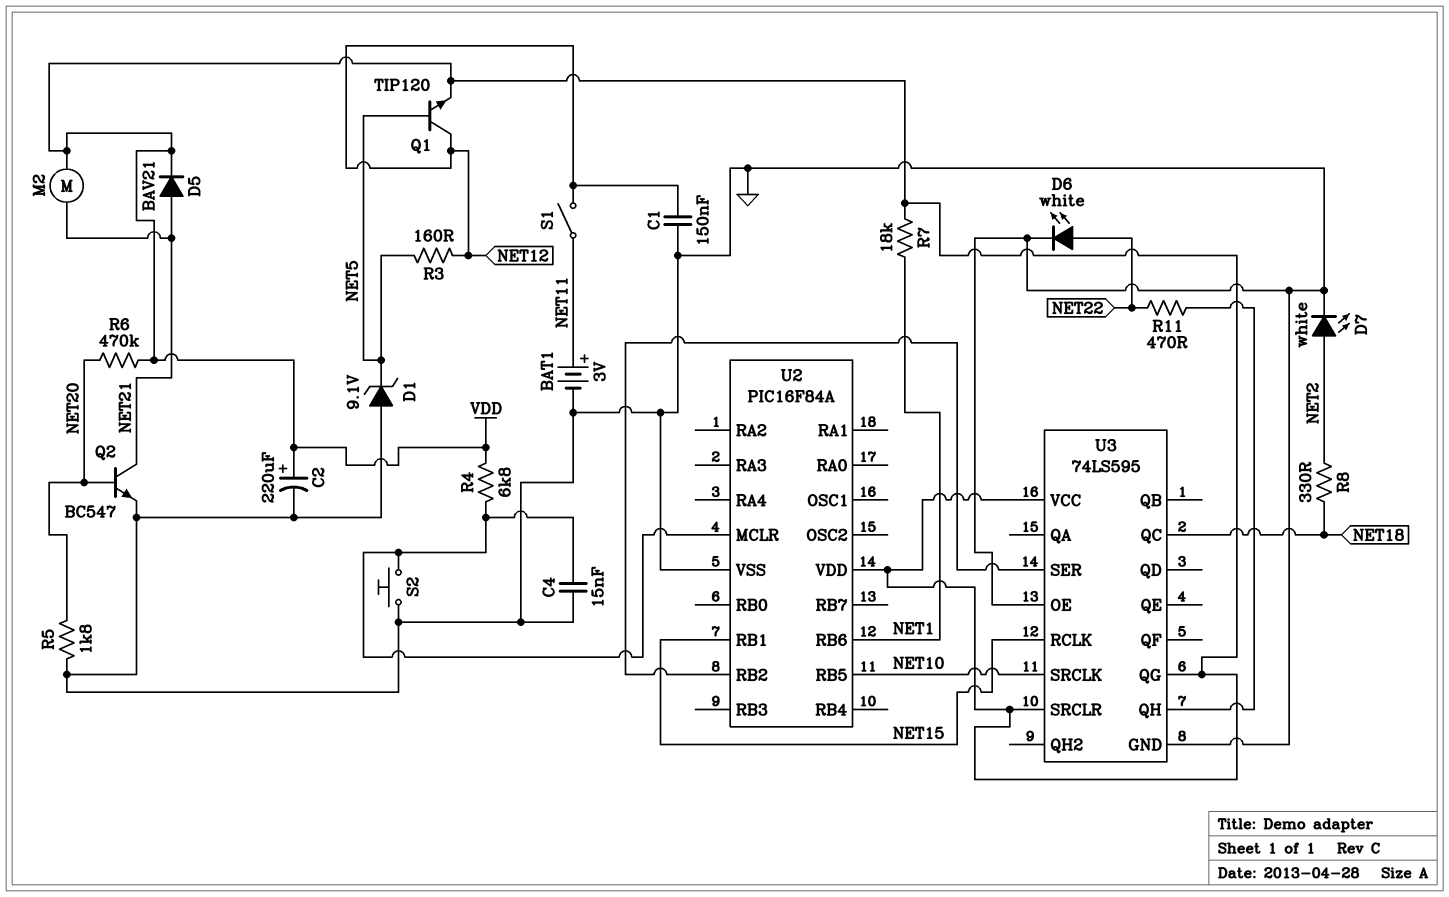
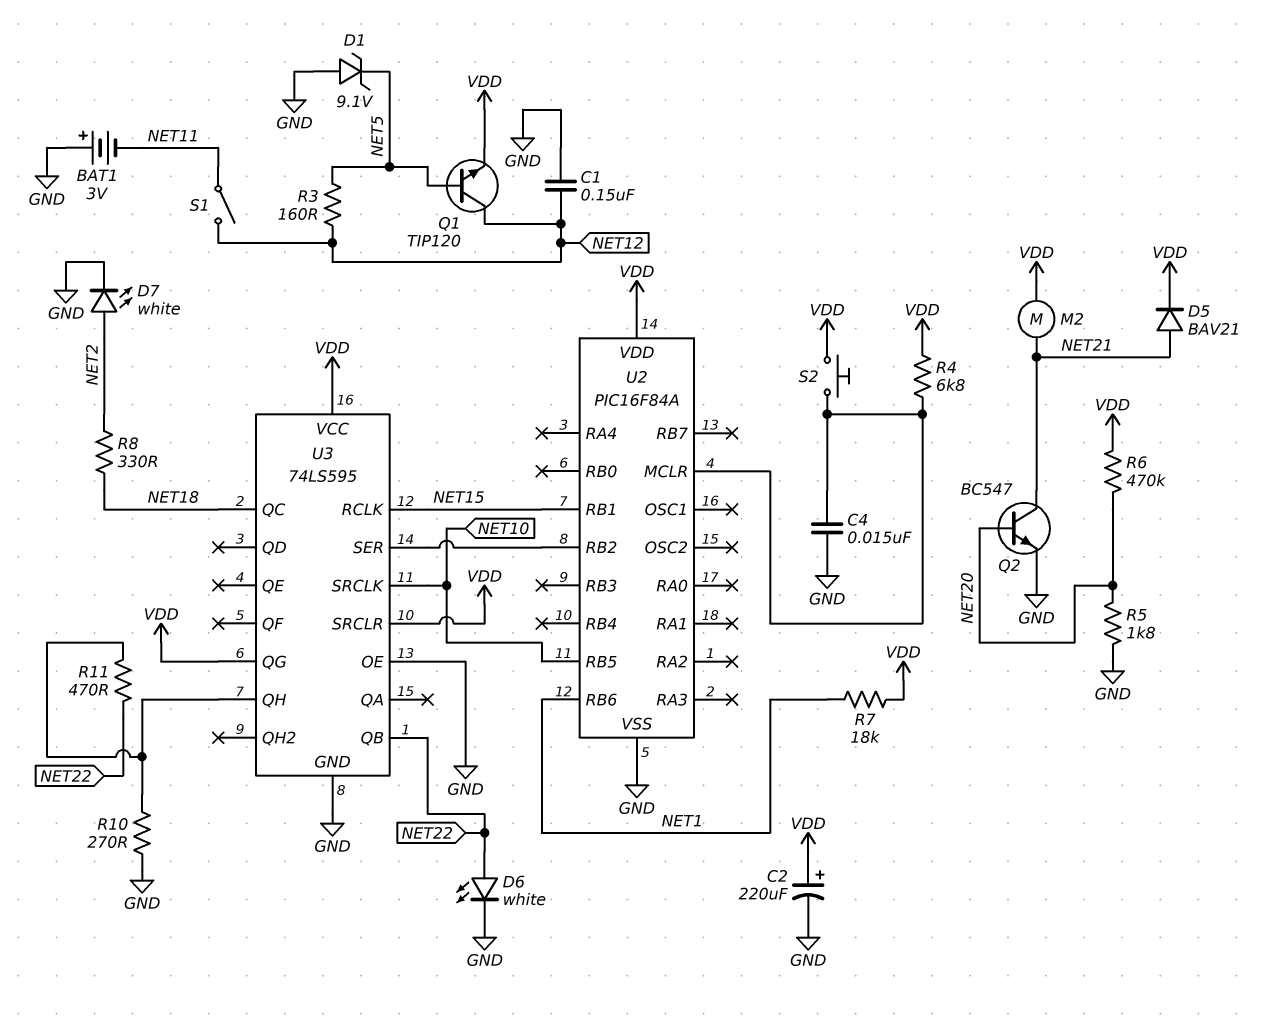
BAT1: 3V (plus NET11, minus GND) -> 3V (plus GND, minus NET11)
R10: none -> 270 (GND, U3/QH)
S2: button (GND, U2/MCLR) -> button (U2/MCLR, VDD)
U3 pin QB: none -> NET22

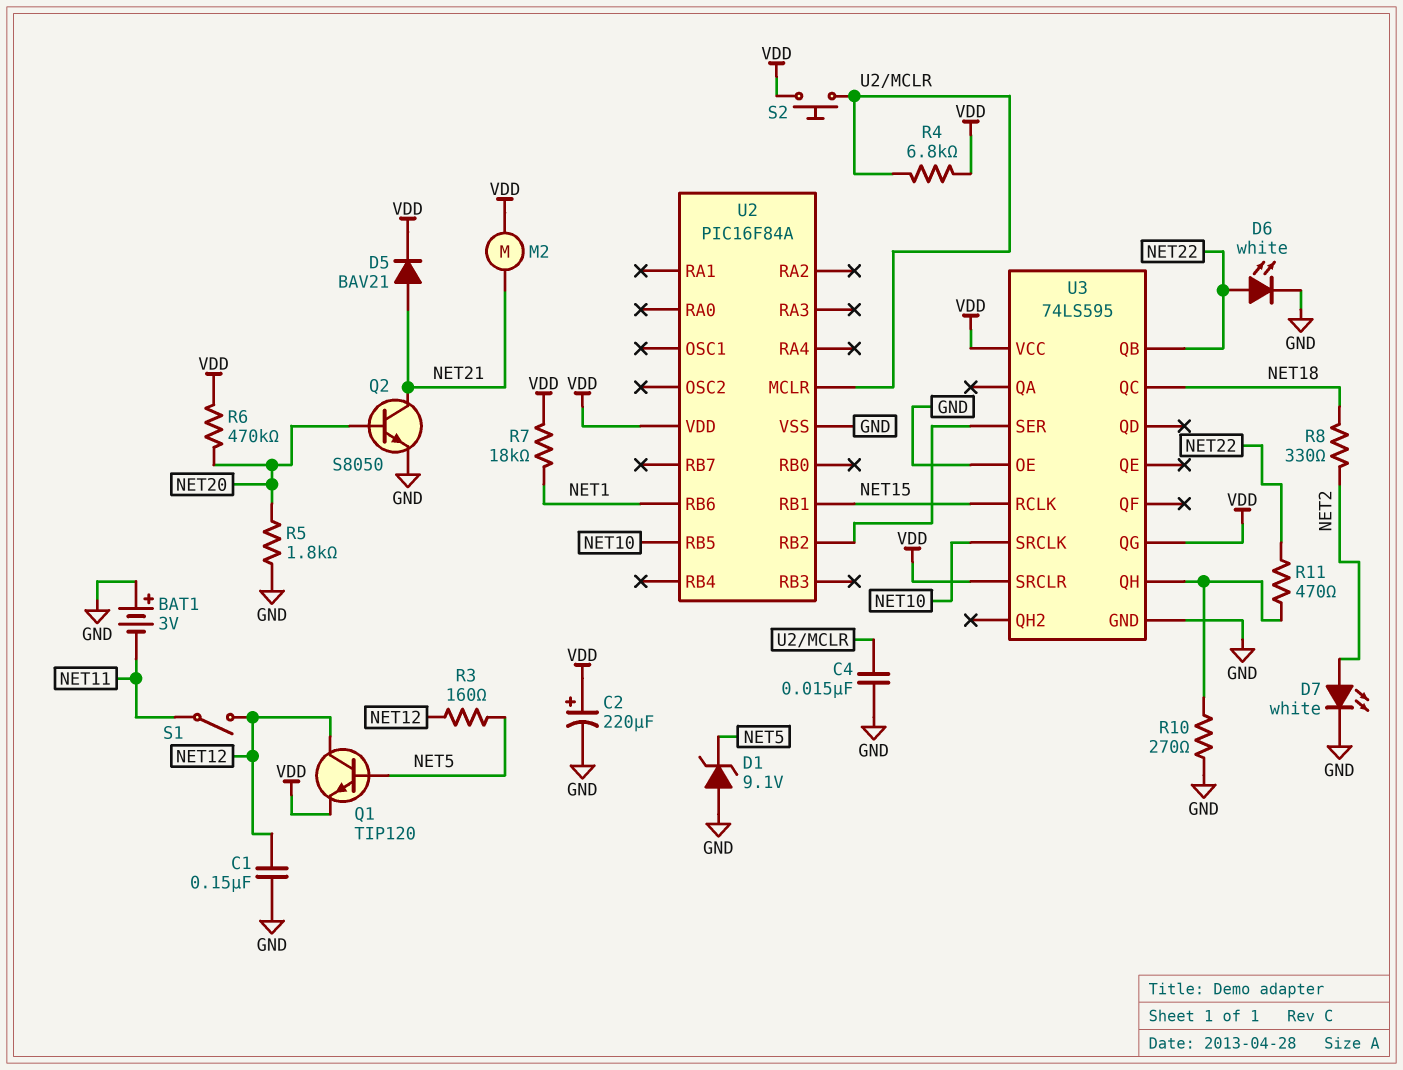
Q2: NPN BC547 (B NET20, C NET21, E GND) -> NPN S8050 (B NET20, C NET21, E GND)

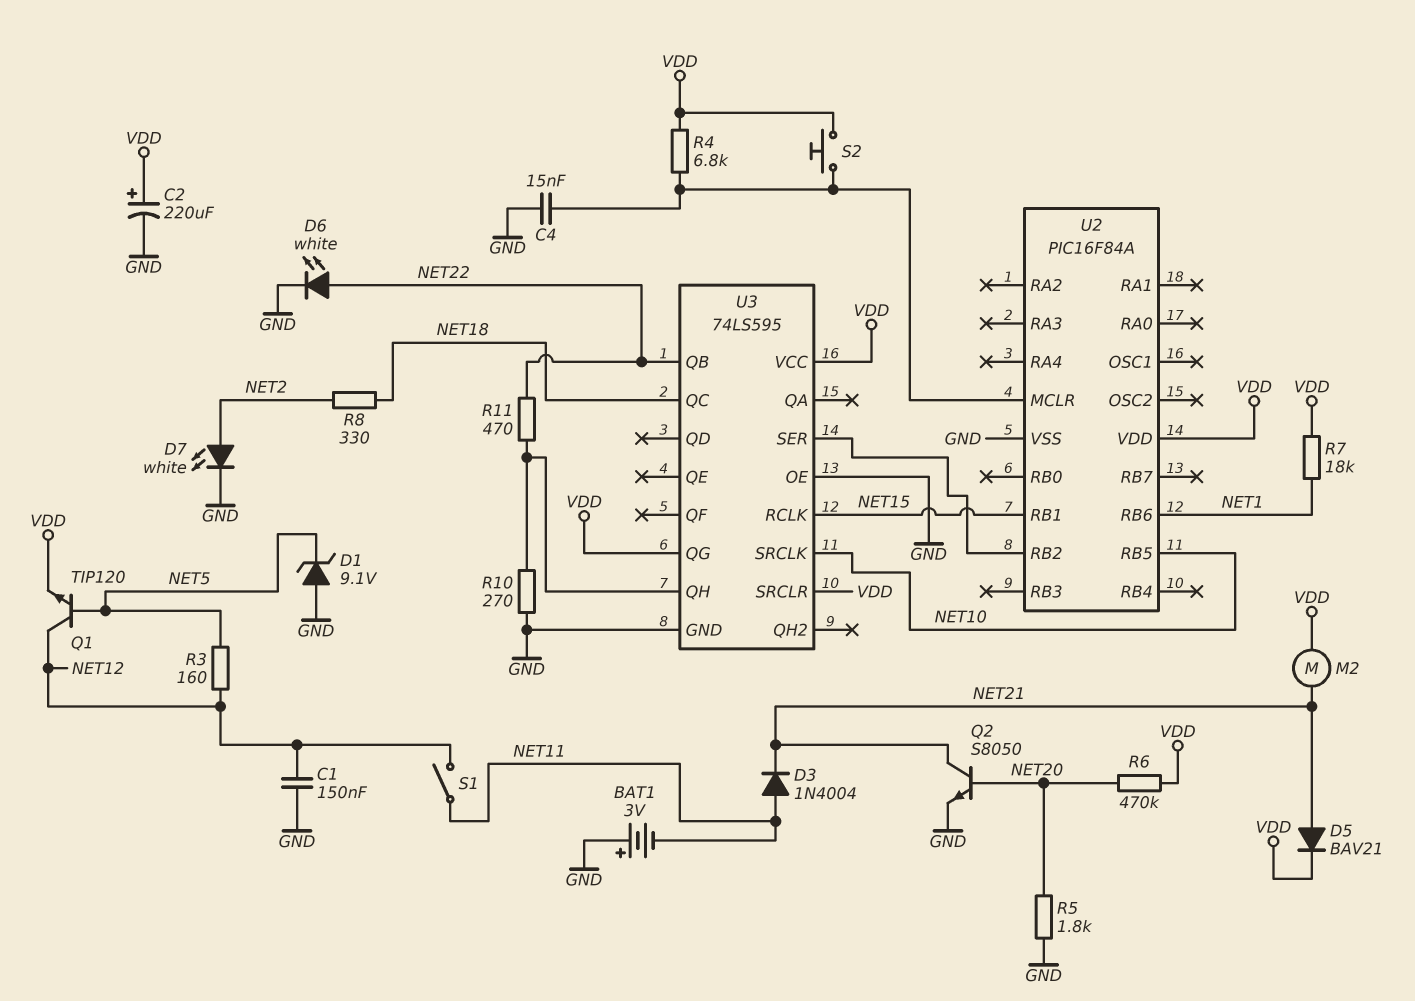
D3: none -> diode 1N4004 (A NET11, K NET21)

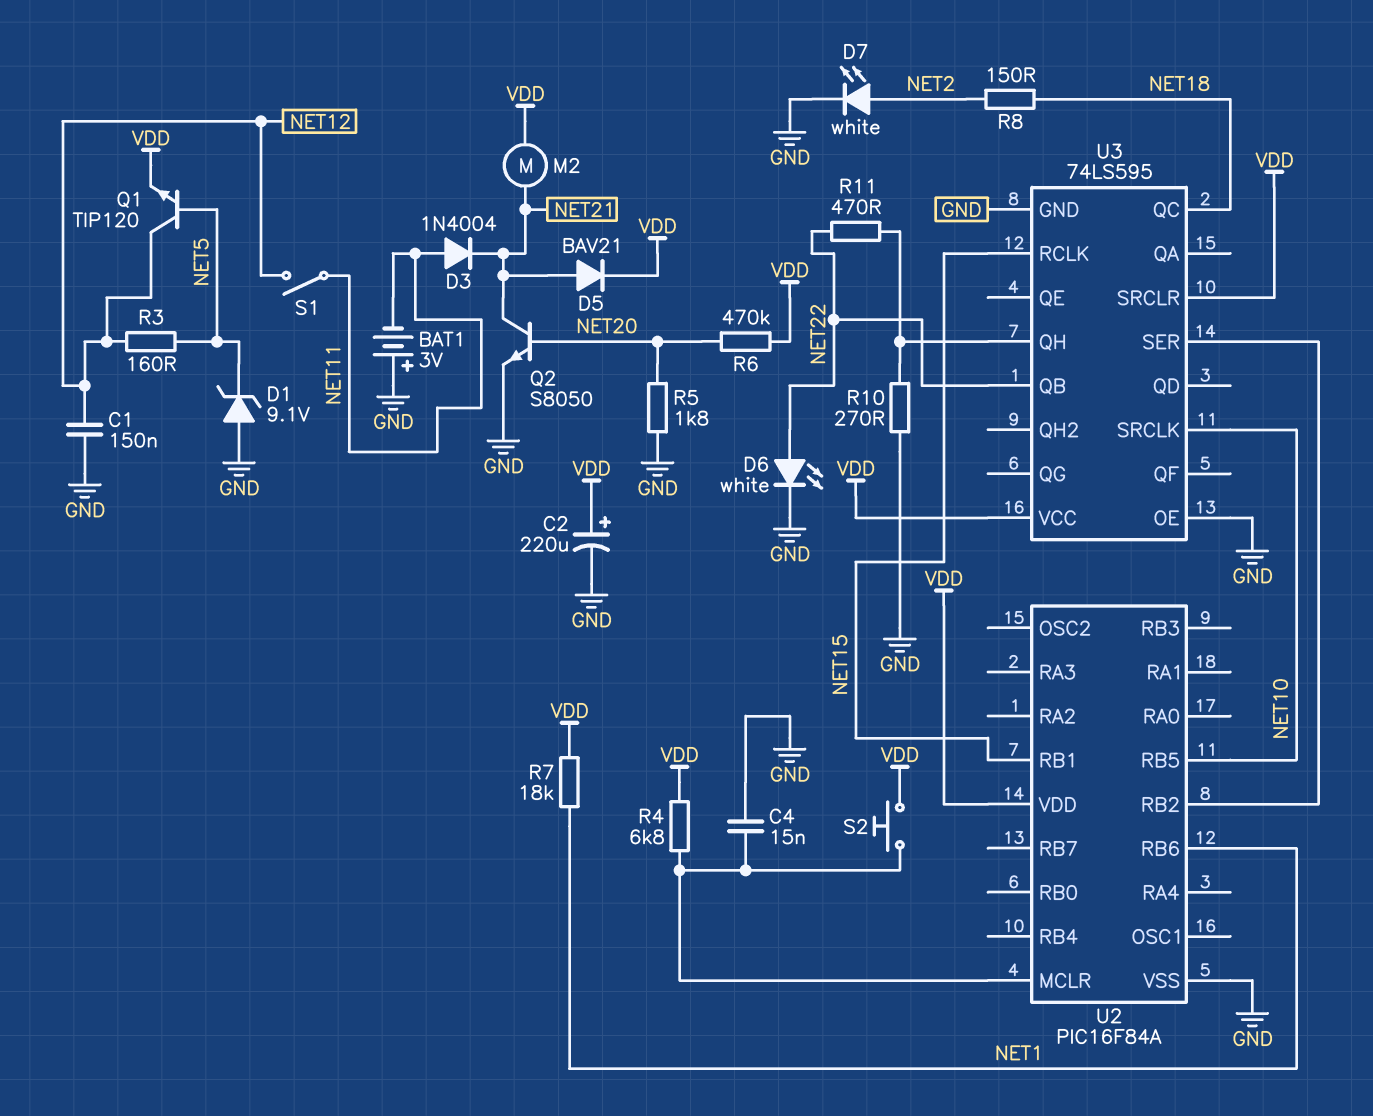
R8: 330 (NET2, NET18) -> 150 (NET2, NET18)
U3 pin QG: VDD -> none

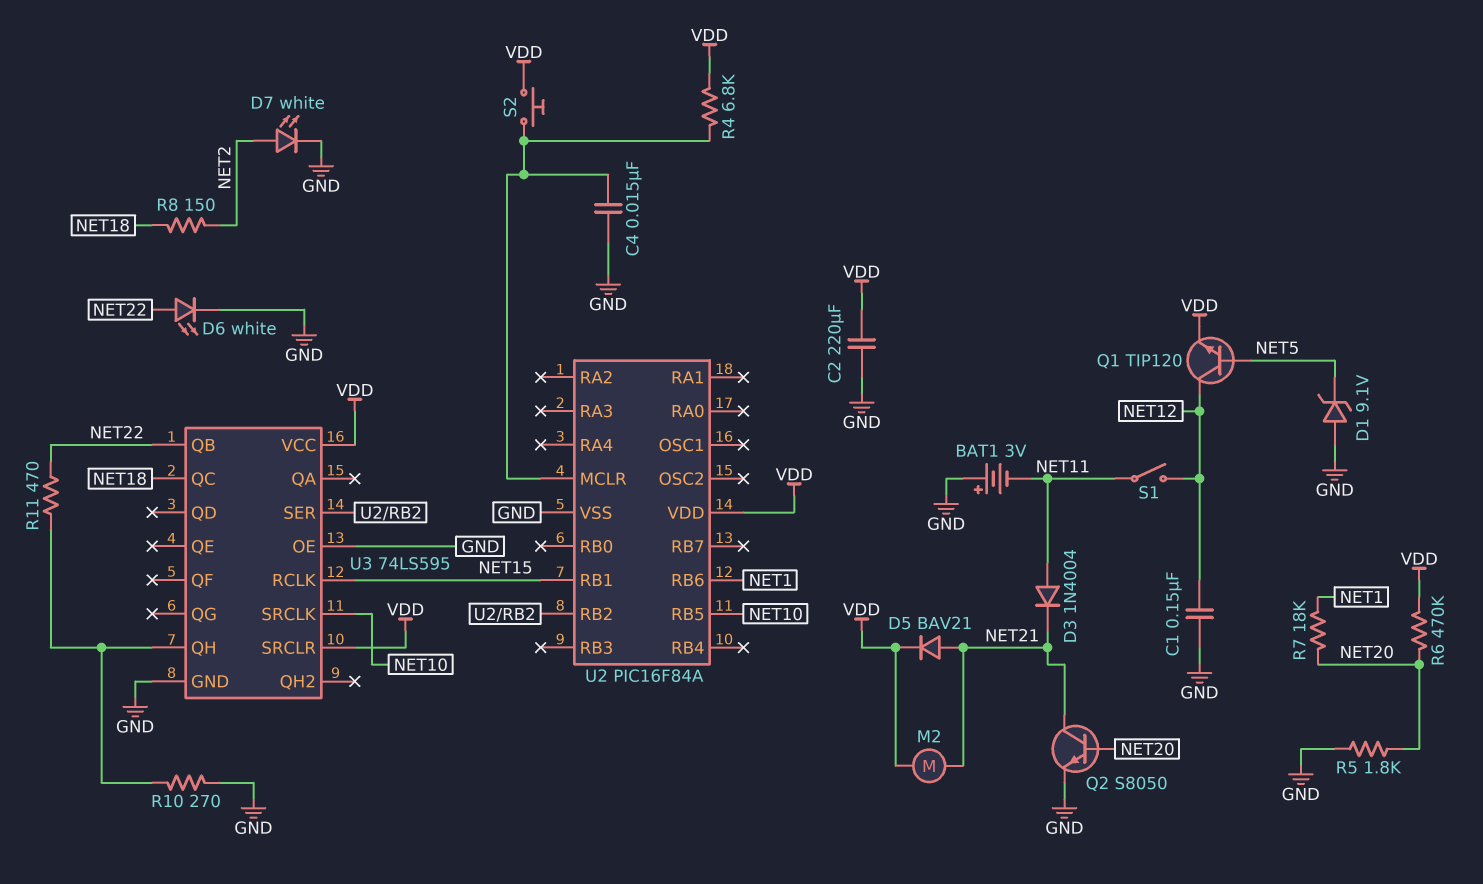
C2: 220uF (plus VDD, minus GND) -> 220uF (GND, VDD)
R3: 160 (NET5, NET12) -> none
R7: 18k (NET1, VDD) -> 18k (NET1, NET20)

